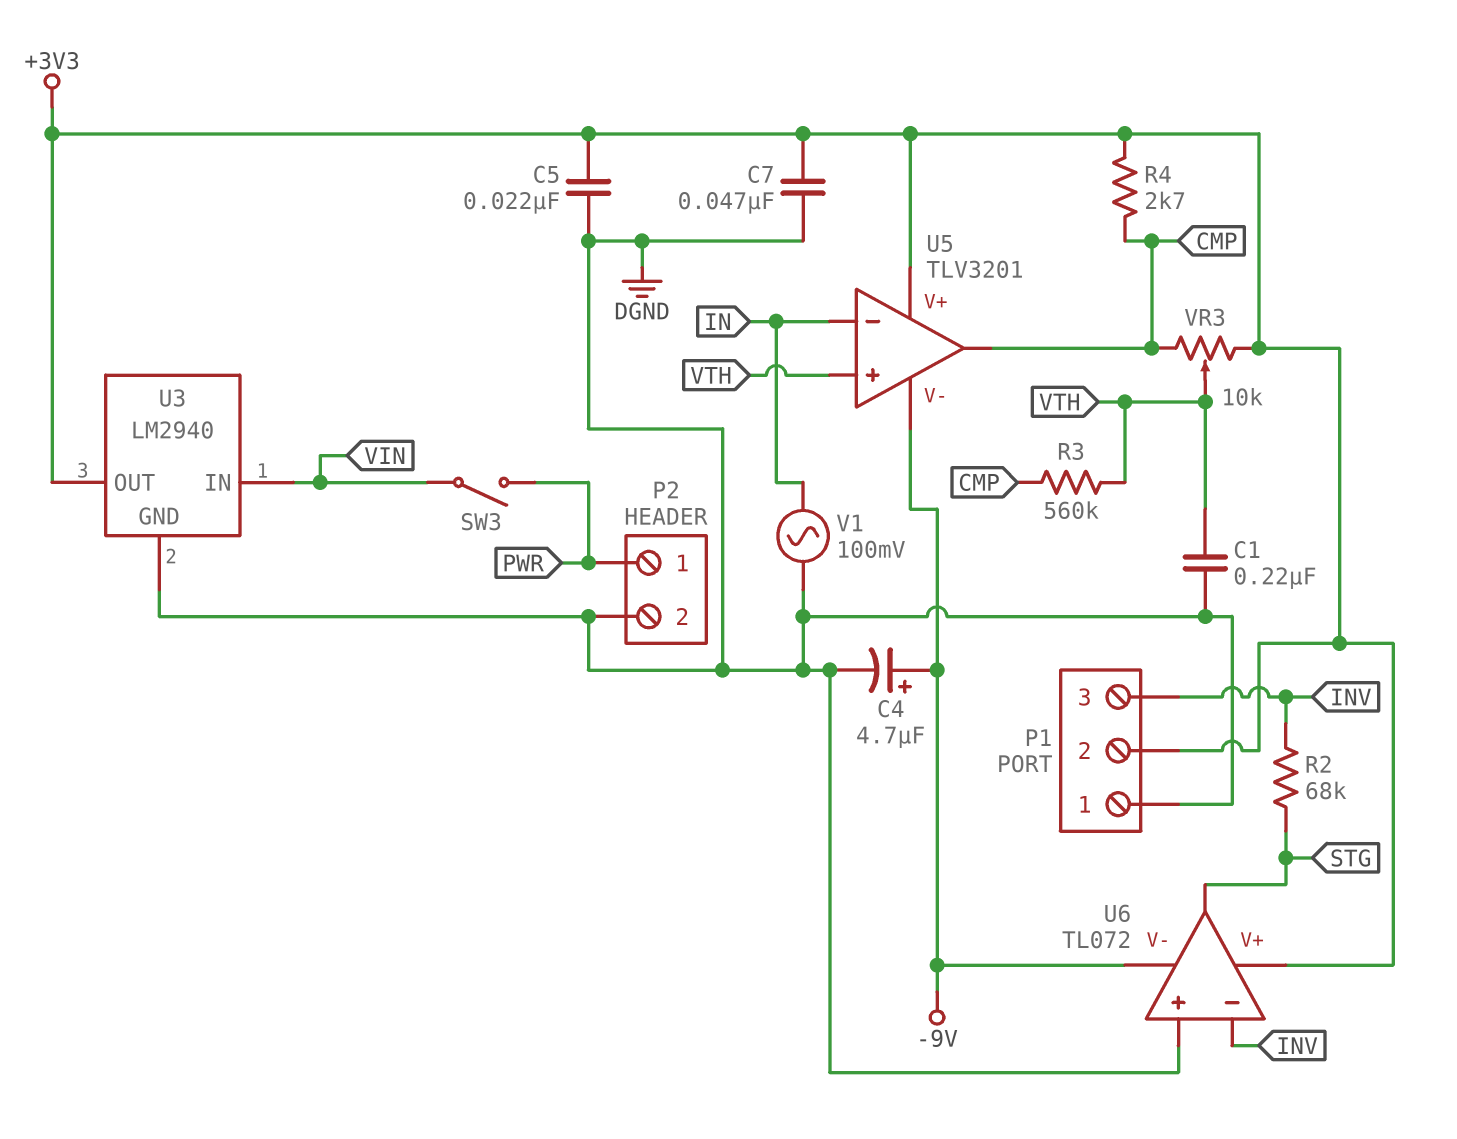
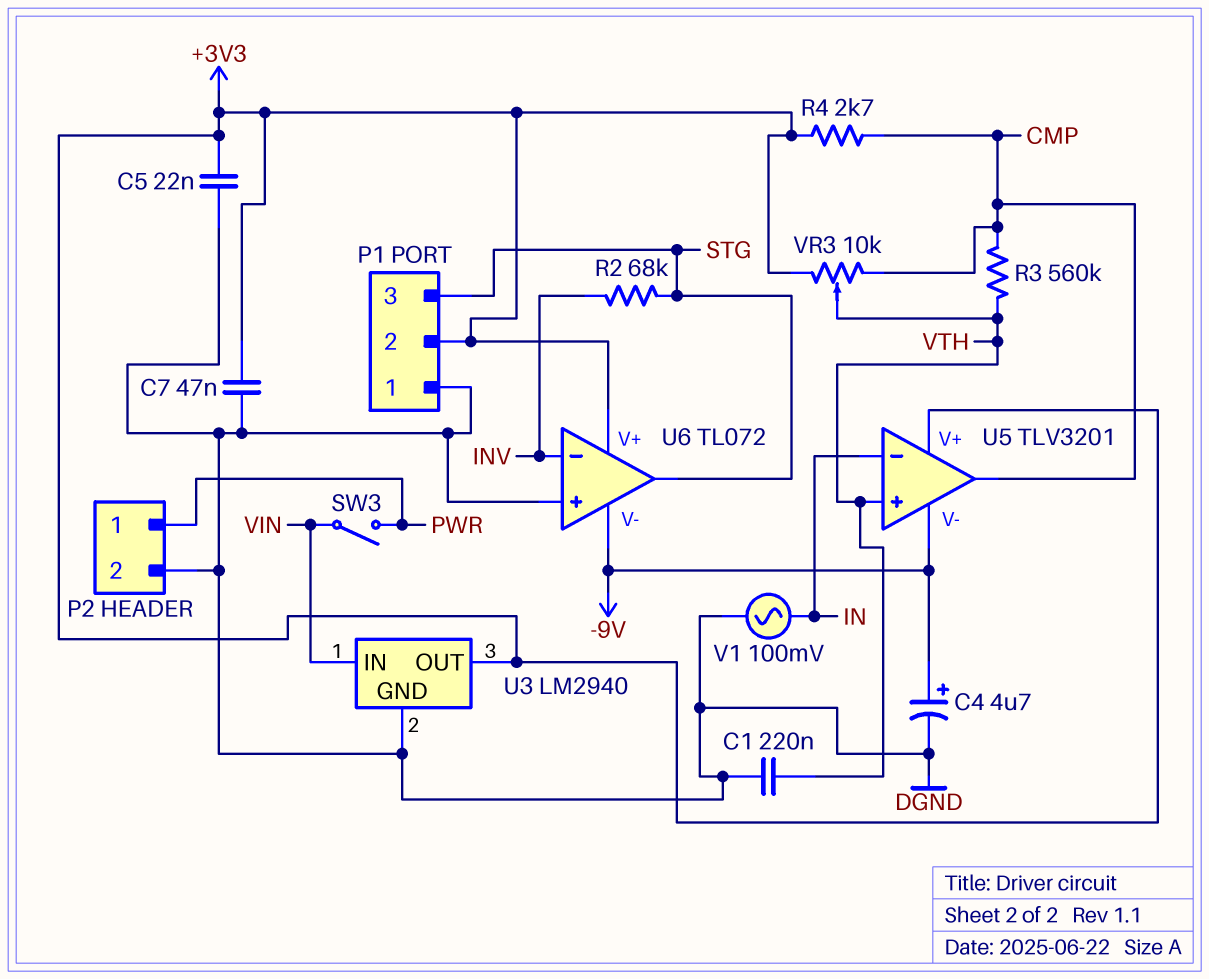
P1 pin 3: INV -> STG

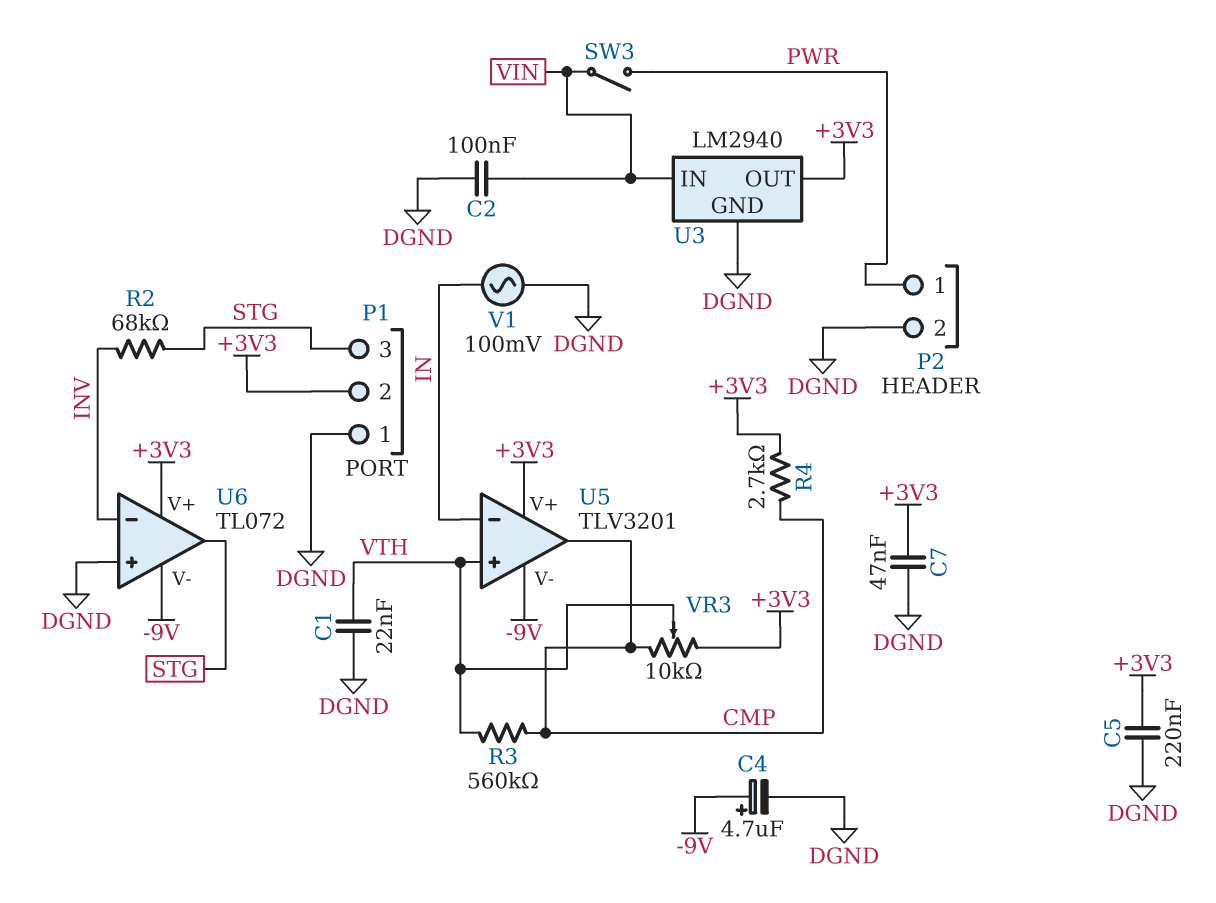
C1: 220nF (DGND, VTH) -> 22nF (DGND, VTH)
C2: none -> 100nF (DGND, VIN)
C5: 22nF (+3V3, DGND) -> 220nF (+3V3, DGND)

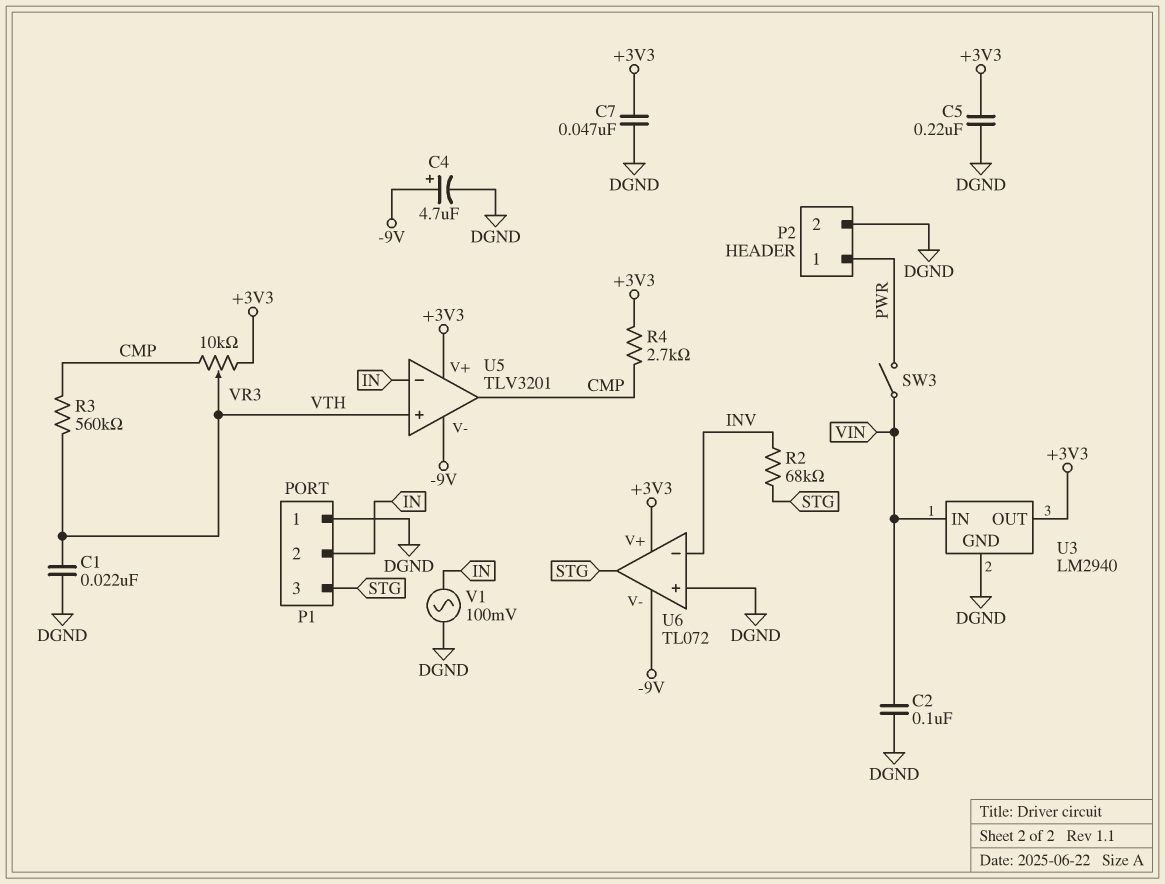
P1 pin 2: +3V3 -> IN

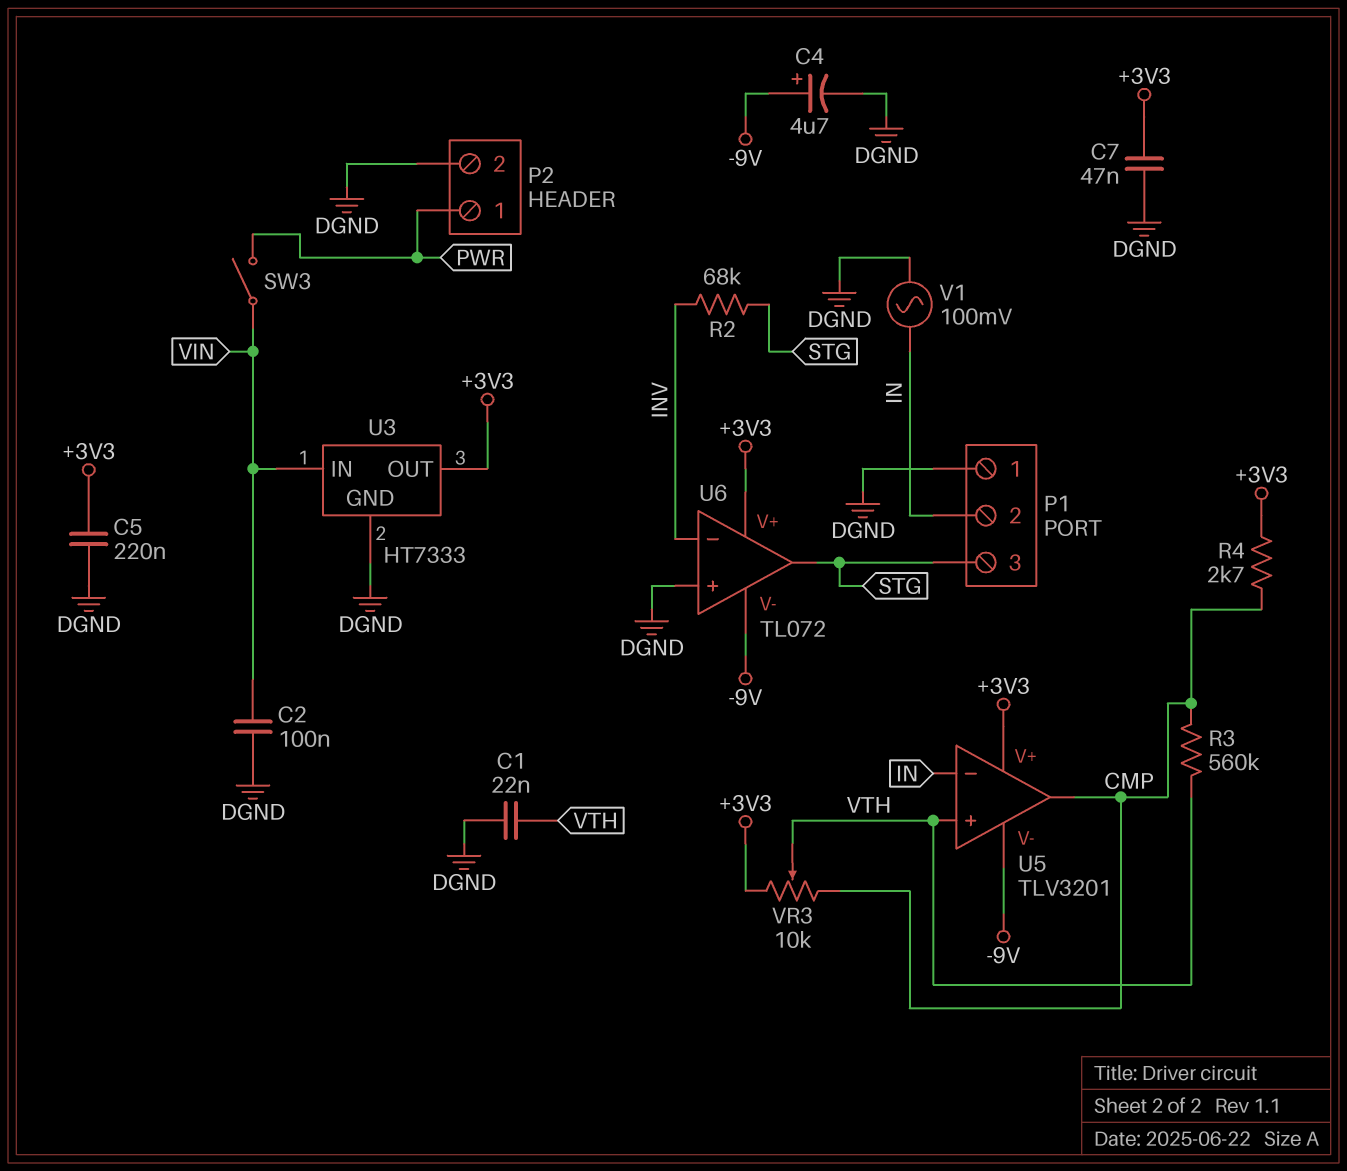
U3: LM2940 -> HT7333

